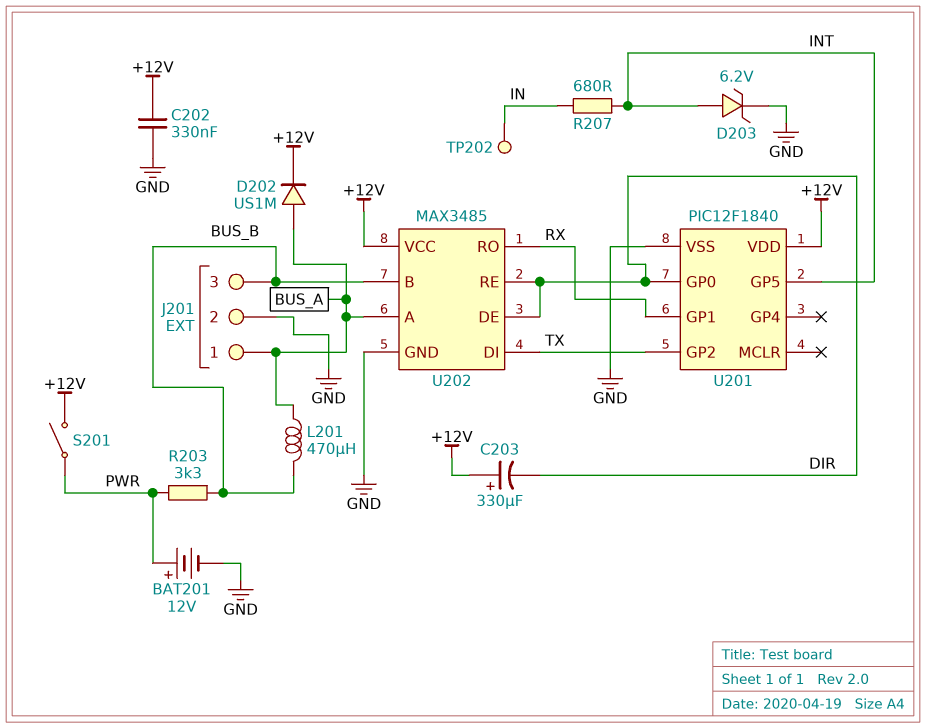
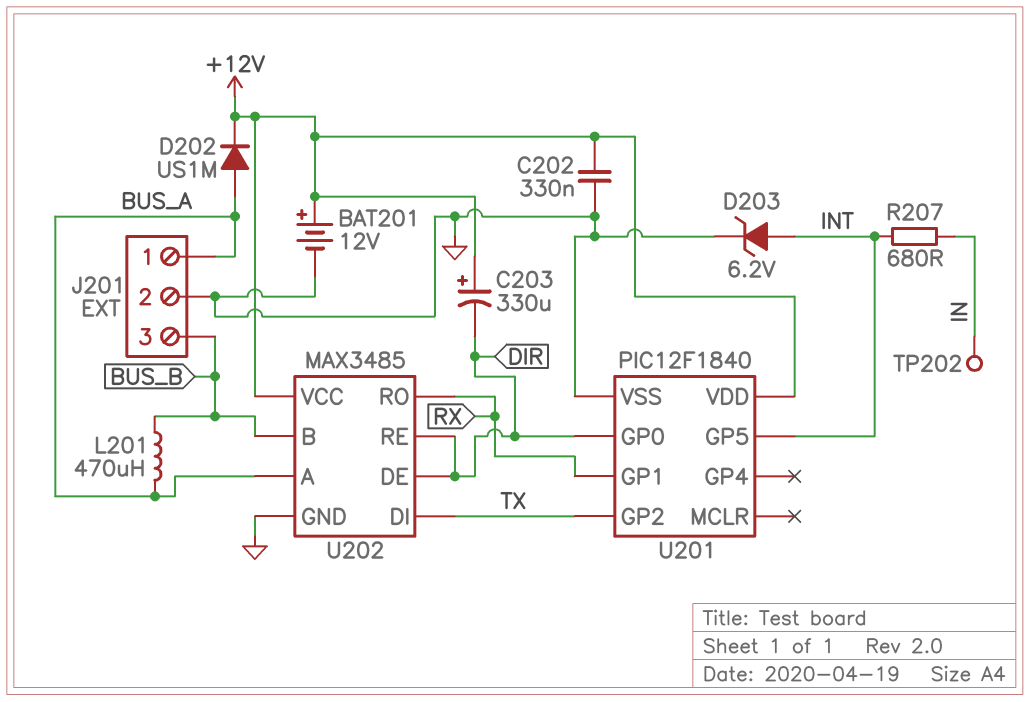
BAT201: 12V (plus PWR, minus GND) -> 12V (plus +12V, minus GND)
R203: 3.3k (BUS_B, PWR) -> none
S201: switch (+12V, PWR) -> none

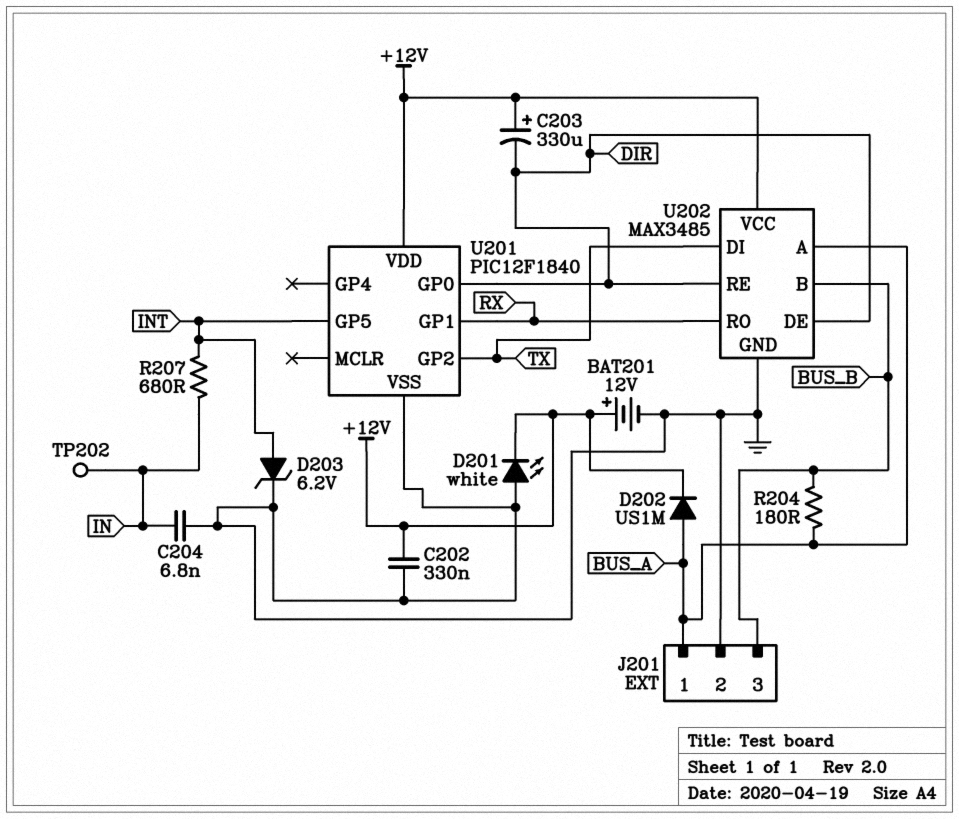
C204: none -> 6.8nF (GND, IN)
D201: none -> LED white (A GND, K +12V)
L201: 470uH (BUS_A, BUS_B) -> none
R204: none -> 180 (BUS_A, BUS_B)

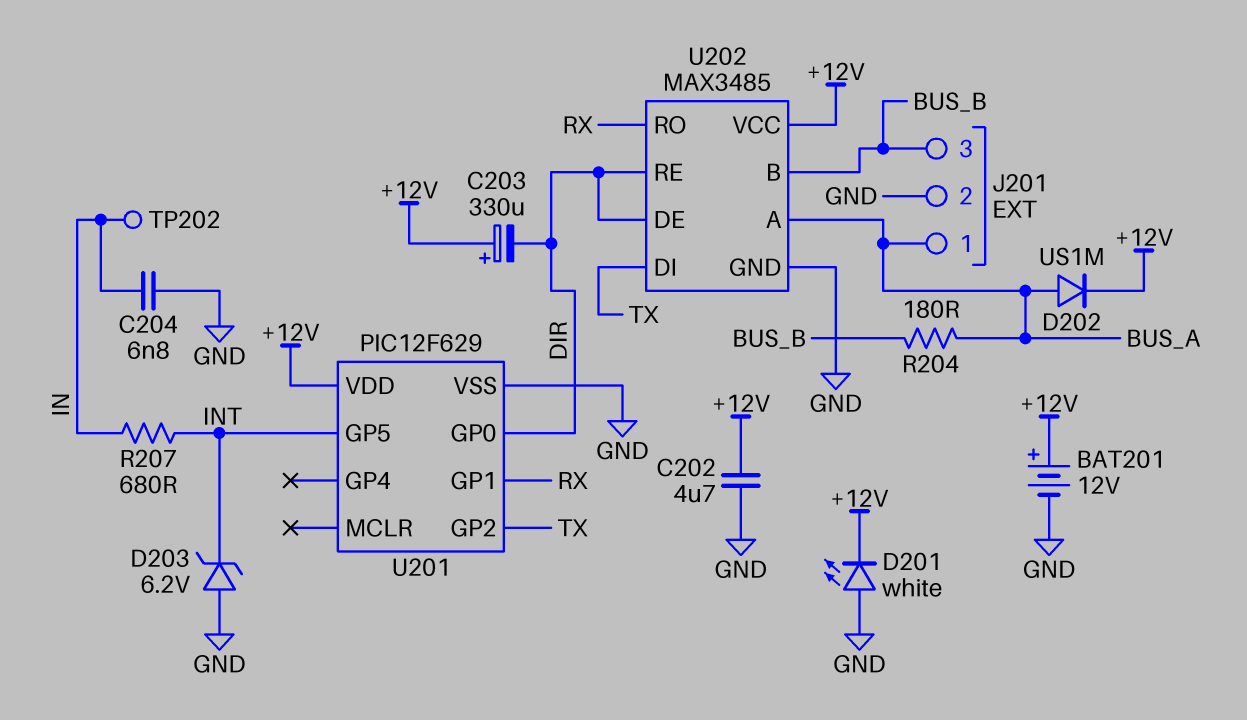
C202: 330nF (+12V, GND) -> 4.7uF (+12V, GND)
D203: zener 6.2V (A INT, K GND) -> zener 6.2V (A GND, K INT)
U201: PIC12F1840 -> PIC12F629

